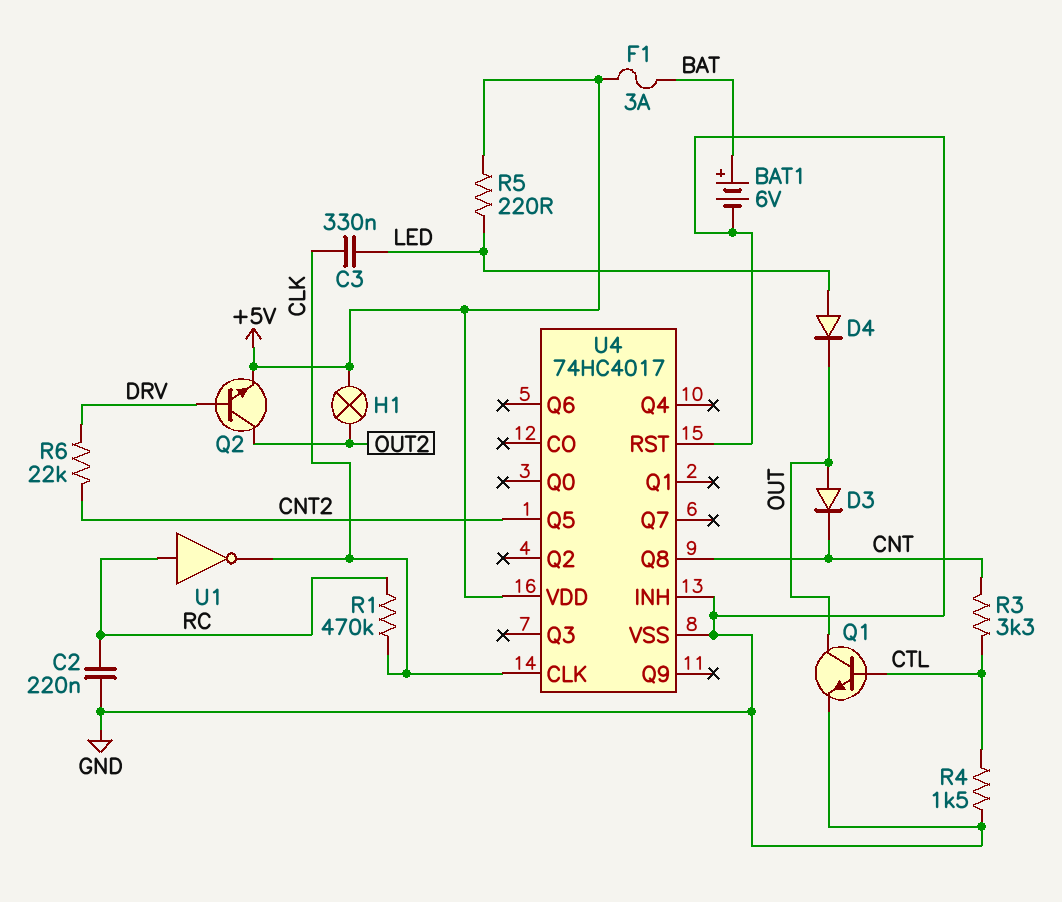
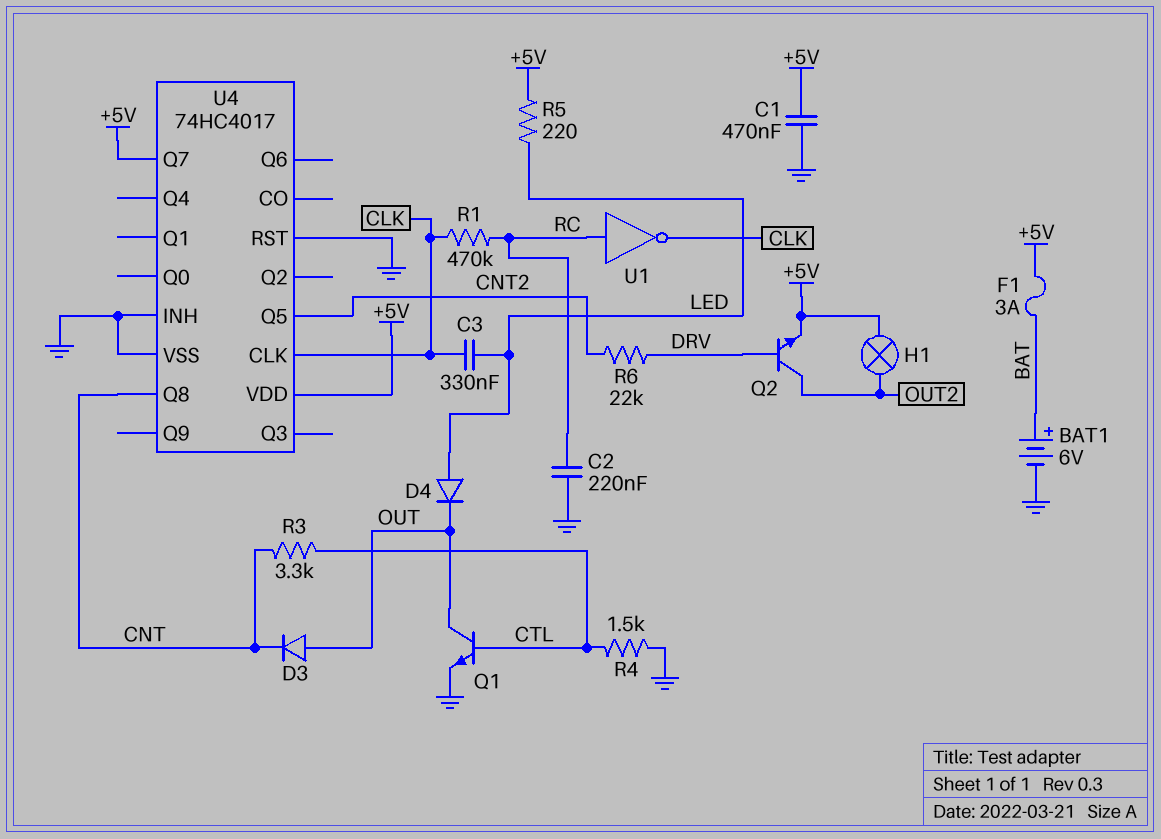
C1: none -> 470nF (+5V, GND)
U4 pin Q7: none -> +5V

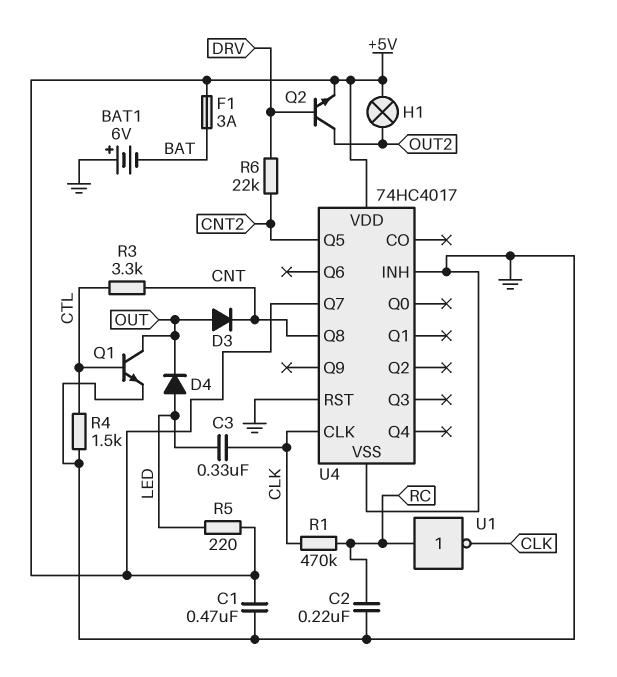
BAT1: 6V (plus BAT, minus GND) -> 6V (plus GND, minus BAT)

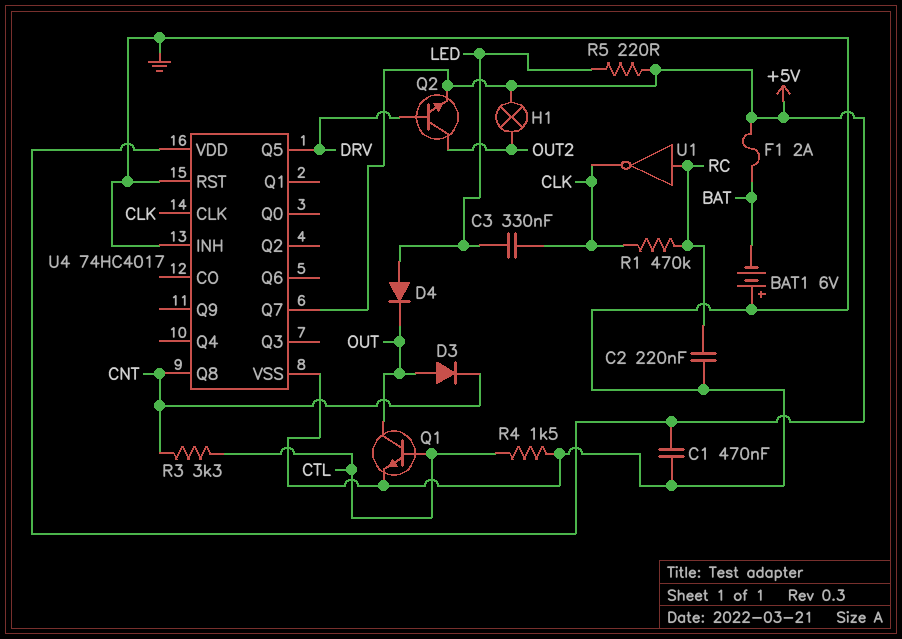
F1: 3A (+5V, BAT) -> 2A (+5V, BAT)
R6: 22k (CNT2, DRV) -> none
U4 pin Q5: CNT2 -> DRV

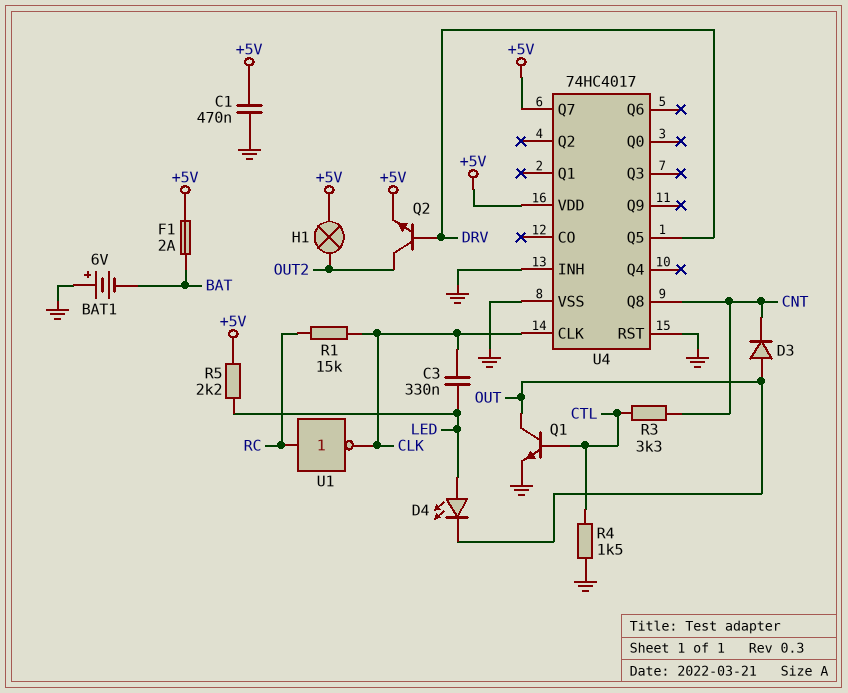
C2: 220nF (GND, RC) -> none
D4: diode (A LED, K OUT) -> LED (A LED, K OUT)
R1: 470k (CLK, RC) -> 15k (CLK, RC)
R5: 220 (+5V, LED) -> 2.2k (+5V, LED)

